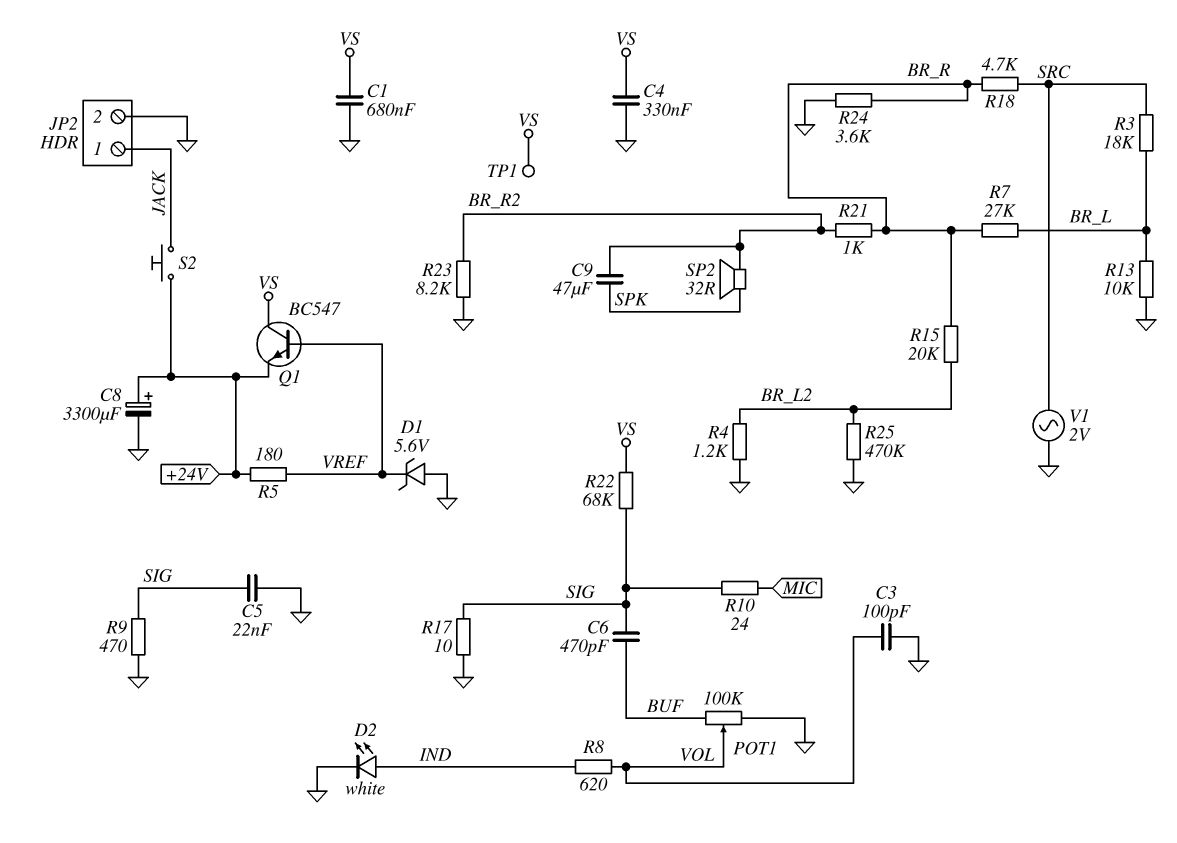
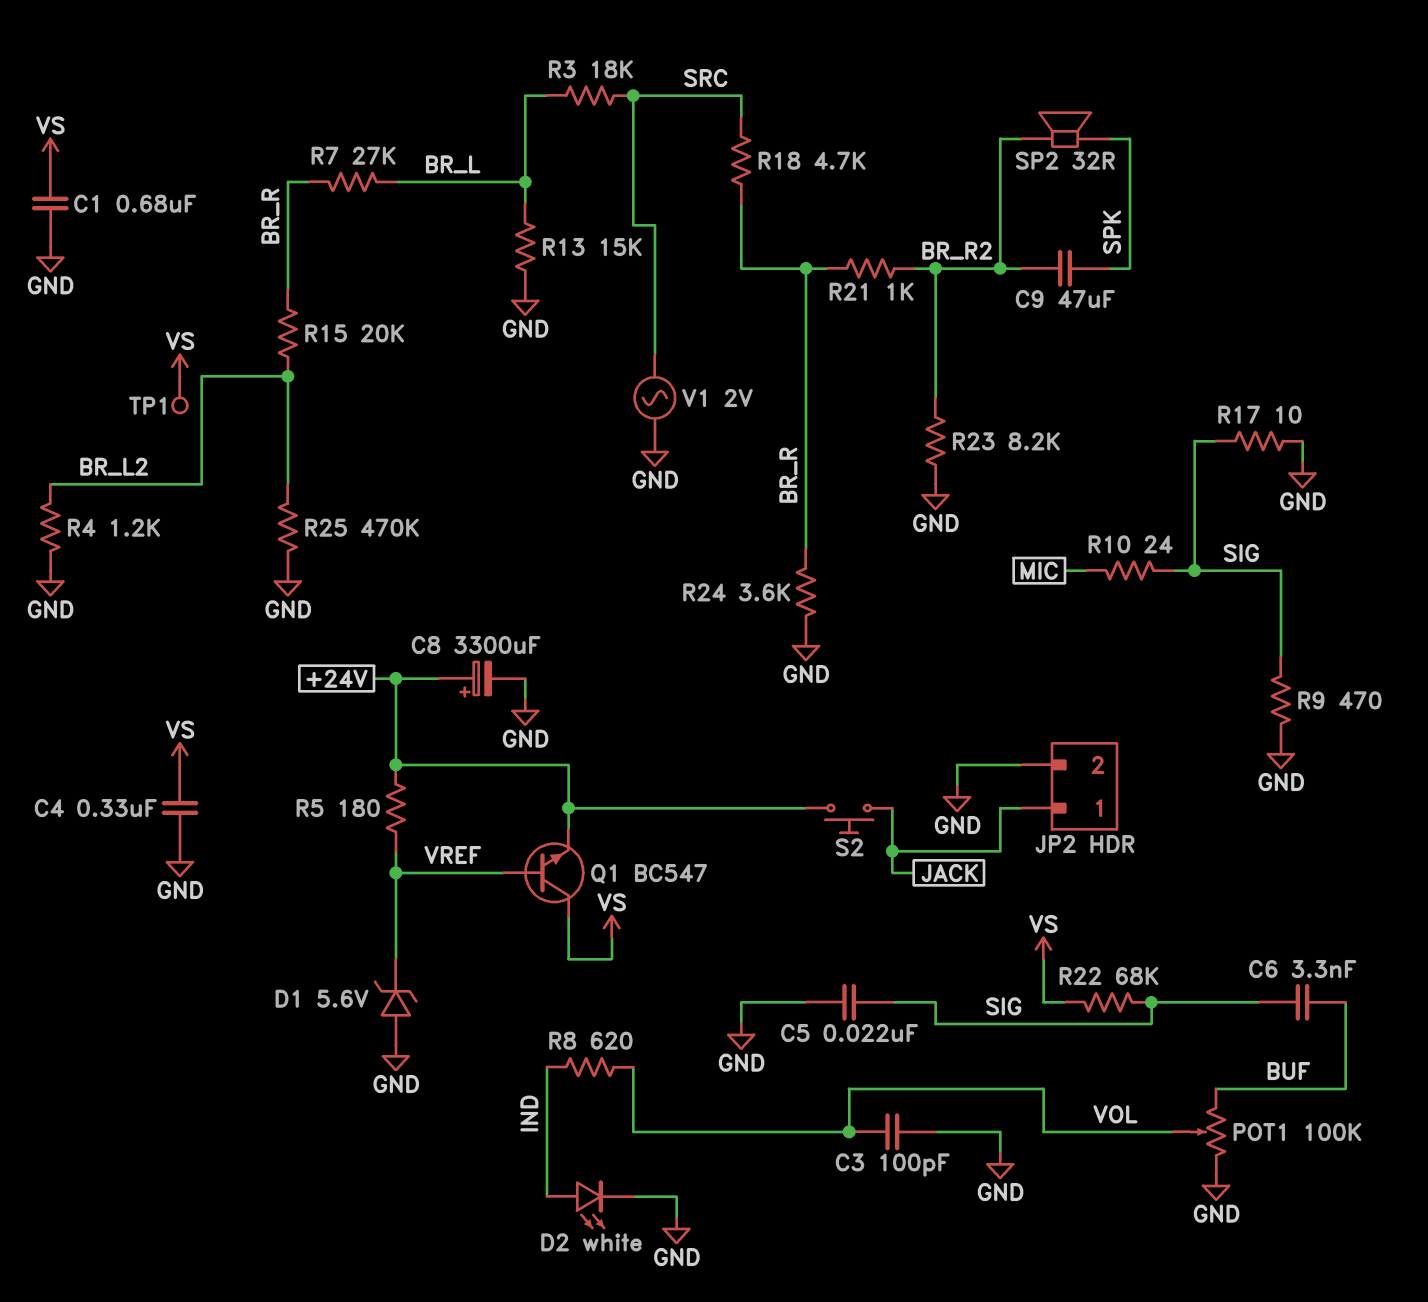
C6: 470pF (BUF, SIG) -> 3.3nF (BUF, SIG)
R13: 10k (BR_L, GND) -> 15k (BR_L, GND)

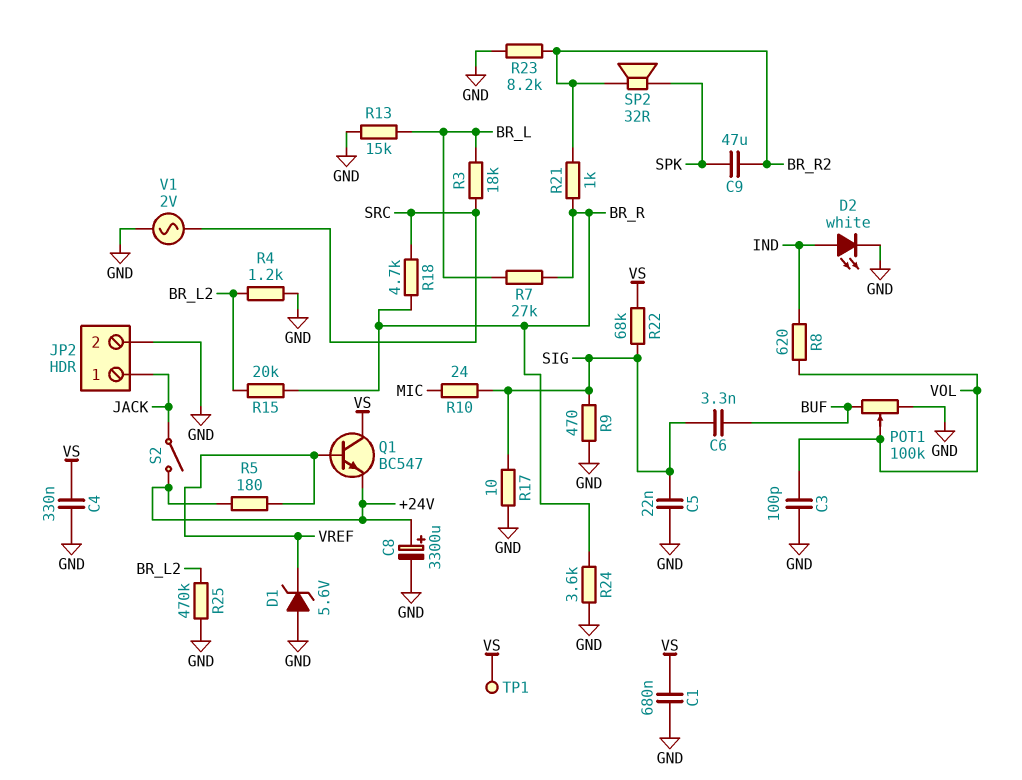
S2: button (+24V, JACK) -> switch (+24V, JACK)

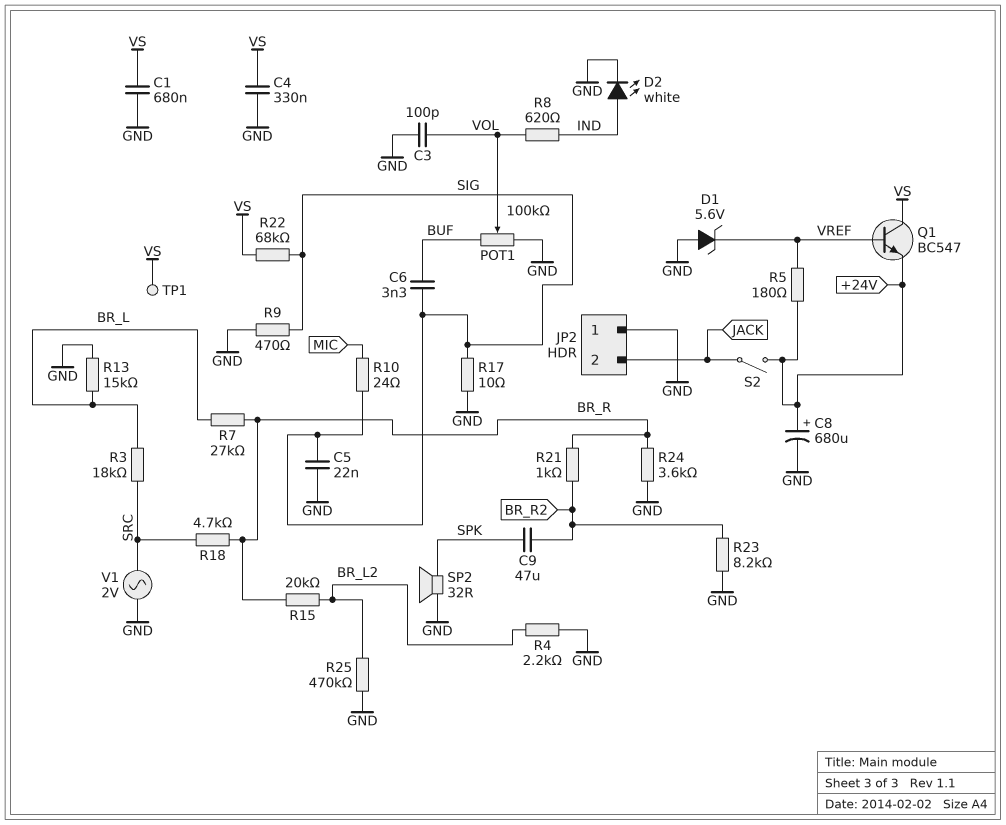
C8: 3300uF (plus +24V, minus GND) -> 680uF (plus +24V, minus GND)
JP2 pin 1: JACK -> GND
JP2 pin 2: GND -> JACK
R4: 1.2k (BR_L2, GND) -> 2.2k (BR_L2, GND)
SP2: speaker 32R (BR_R2, SPK) -> speaker 32R (GND, SPK)

